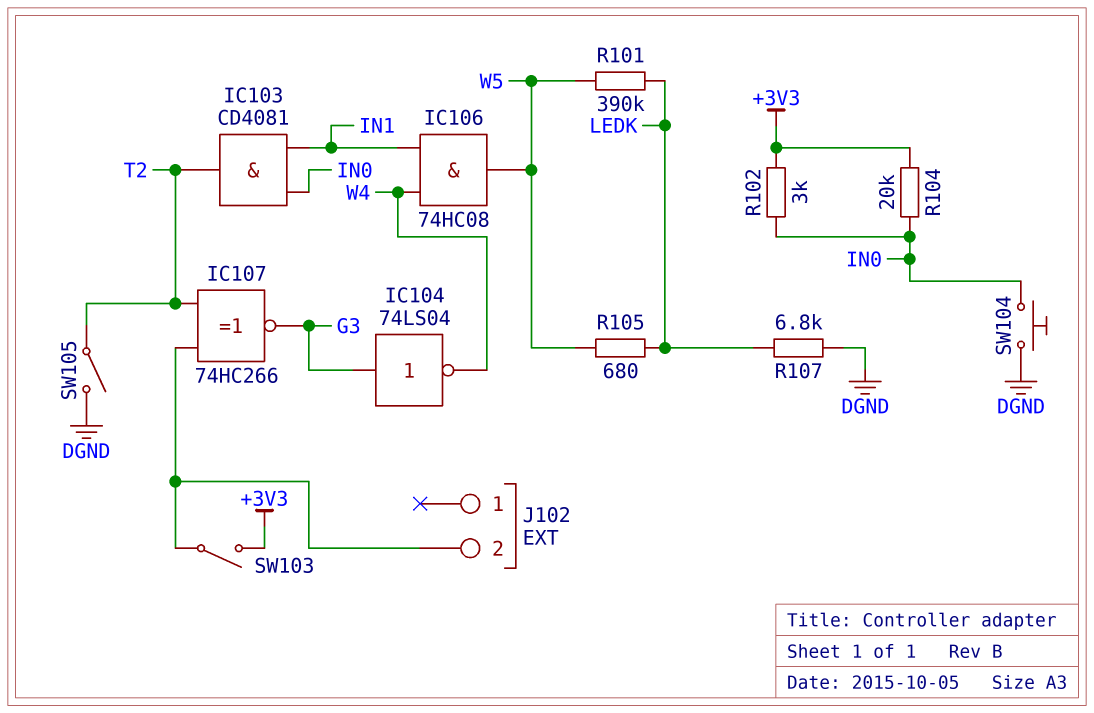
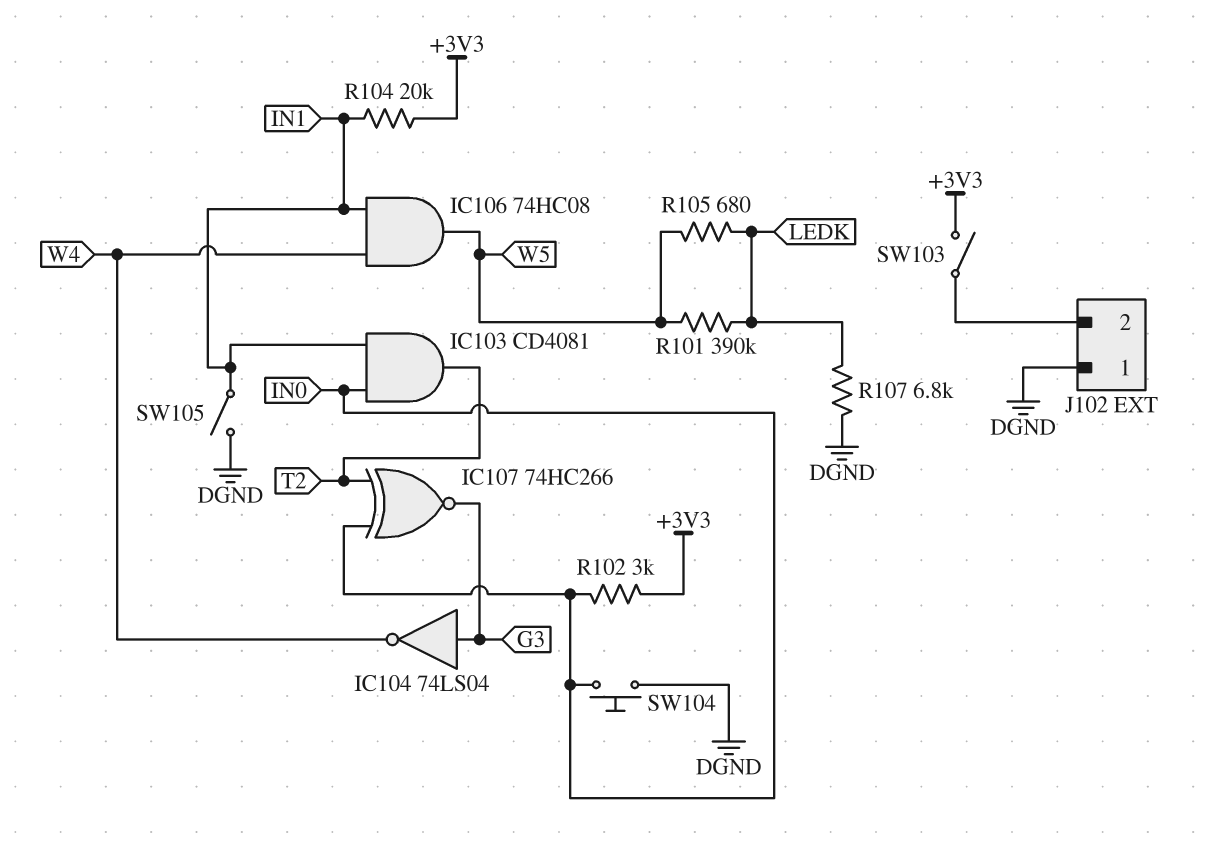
IC107: XNOR 74HC266 (in J102/2, in T2, out G3) -> XNOR 74HC266 (in IN0, in T2, out G3)
J102 pin 1: none -> DGND
R104: 20k (+3V3, IN0) -> 20k (+3V3, IN1)
SW105: switch (DGND, T2) -> switch (DGND, IN1)

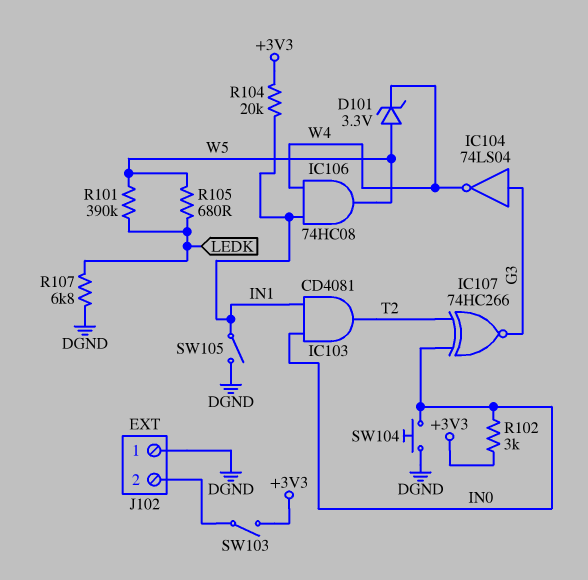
D101: none -> zener 3.3V (A W5, K W4)

